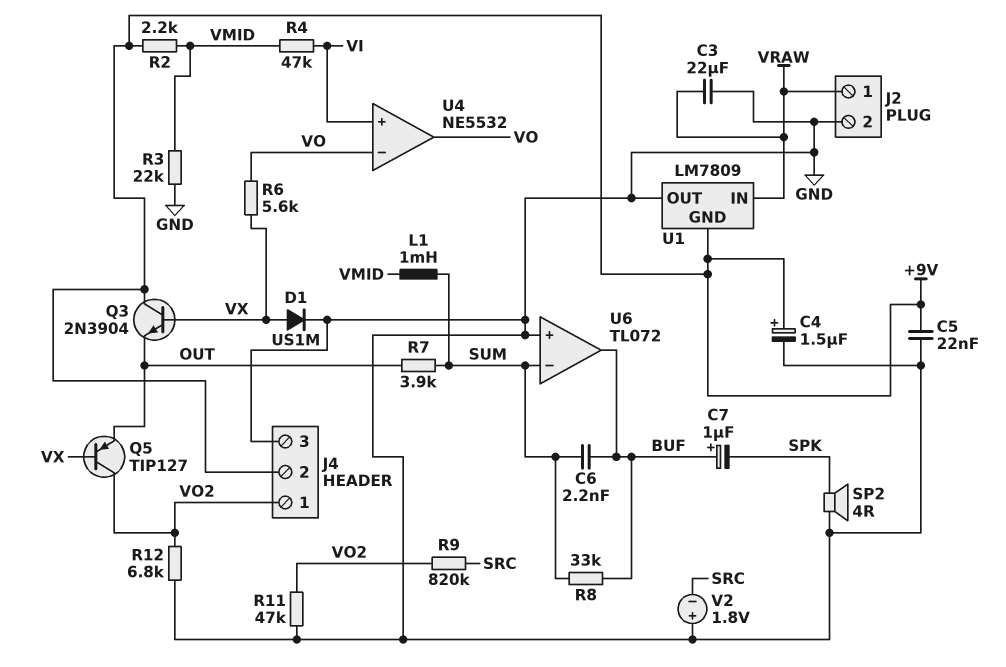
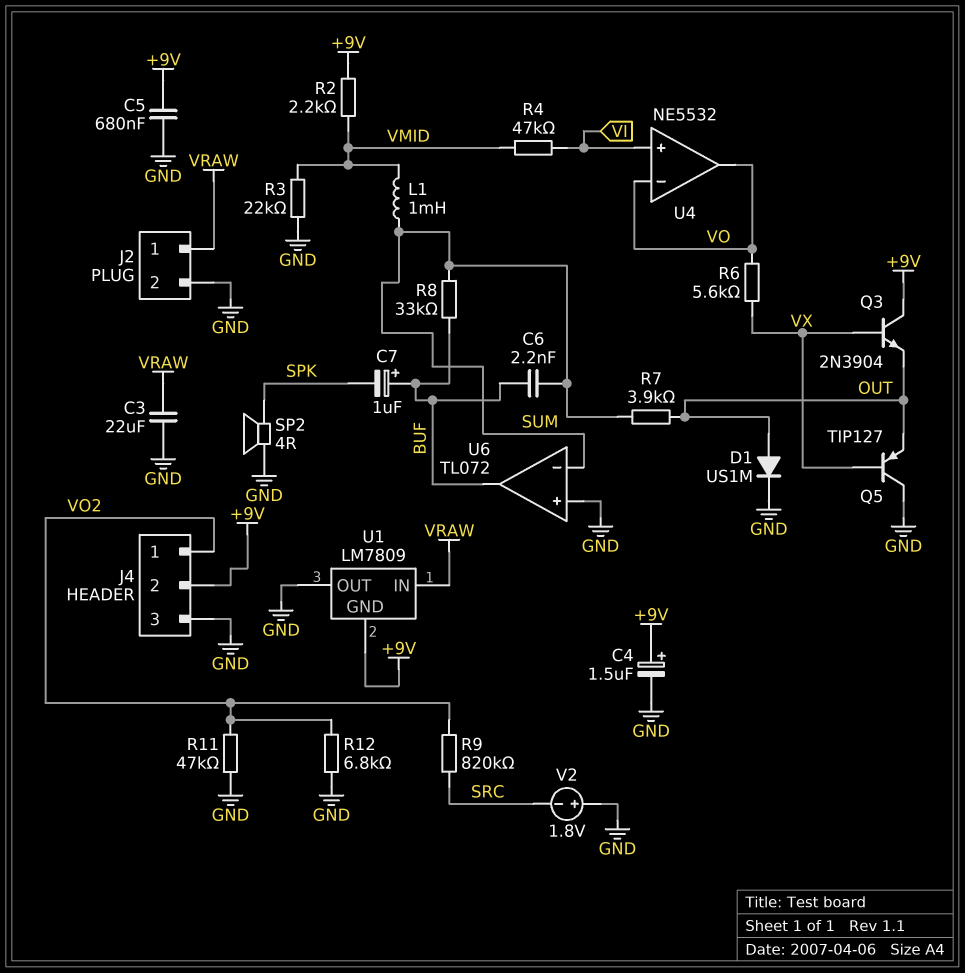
C5: 22nF (+9V, GND) -> 680nF (+9V, GND)
D1: diode US1M (A VX, K GND) -> diode US1M (A OUT, K GND)
Q5: PNP TIP127 (B VX, C VO2, E OUT) -> PNP TIP127 (B VX, C GND, E OUT)

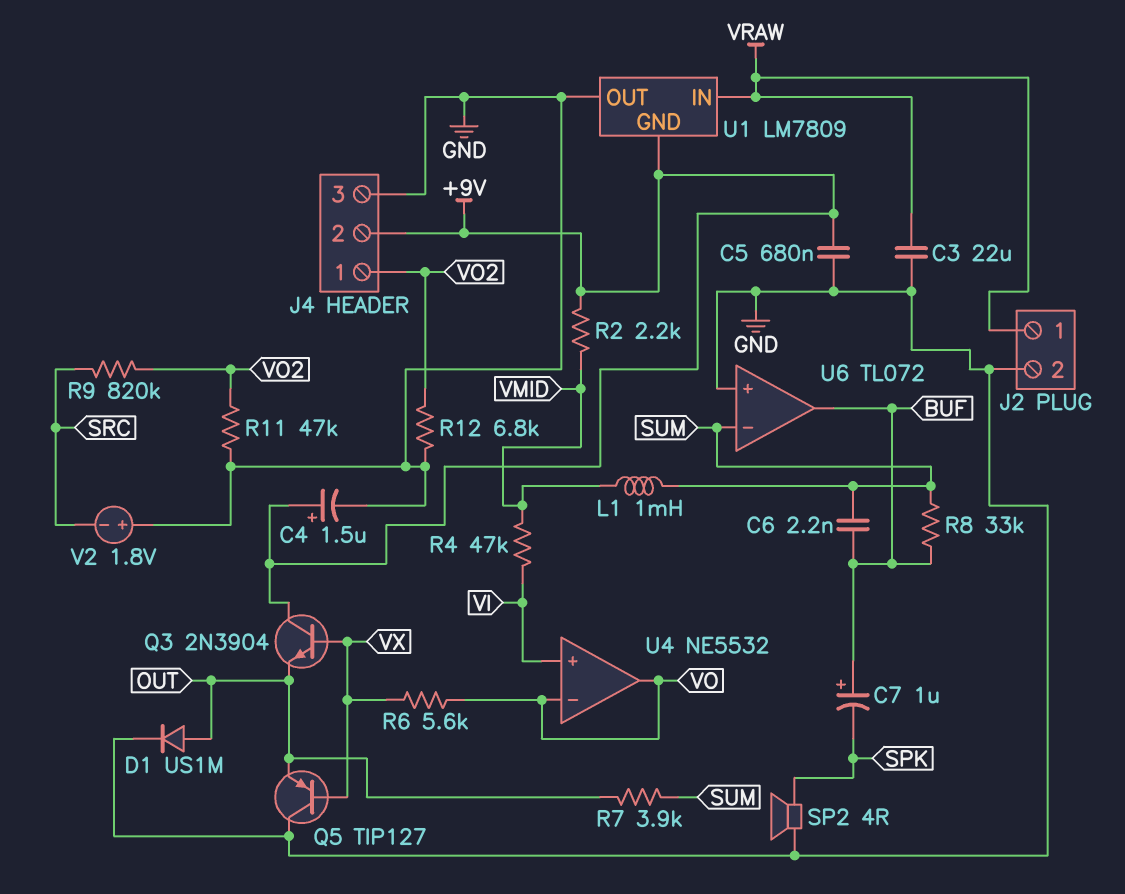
R3: 22k (GND, VMID) -> none

